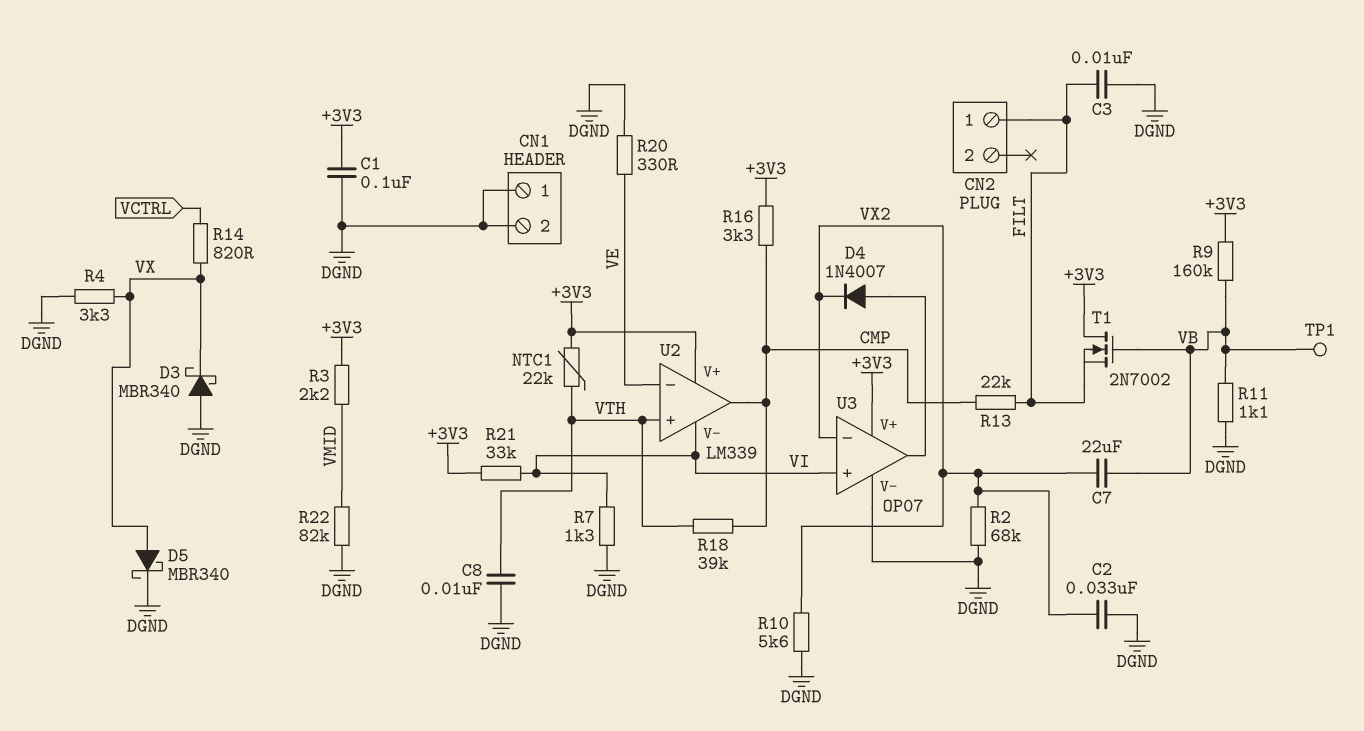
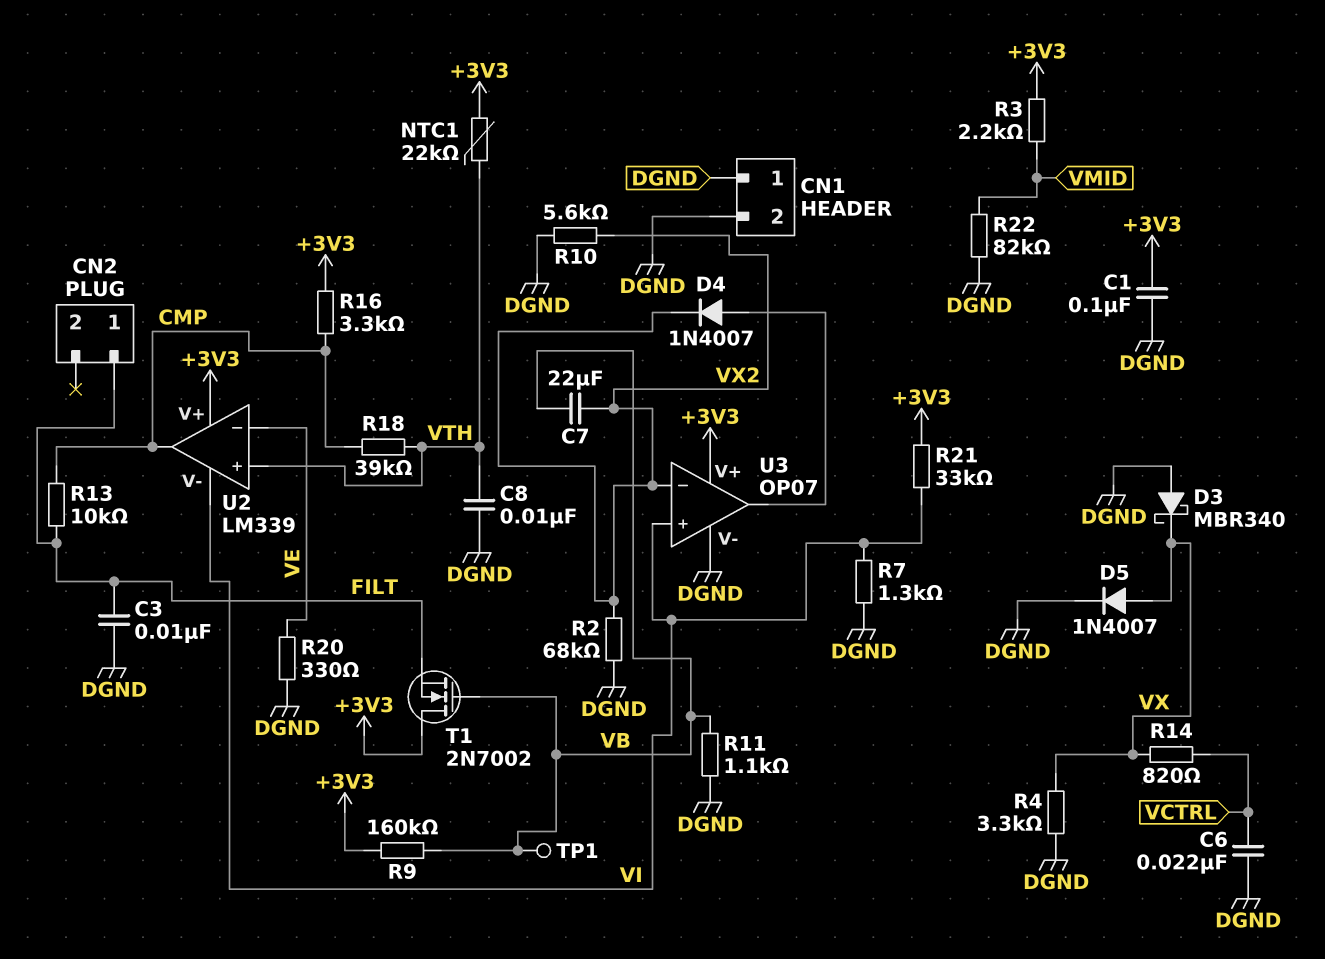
C2: 33nF (DGND, VX2) -> none
C6: none -> 22nF (DGND, VCTRL)
D5: schottky MBR340 (A VX, K DGND) -> diode 1N4007 (A VX, K DGND)
R13: 22k (CMP, FILT) -> 10k (CMP, FILT)

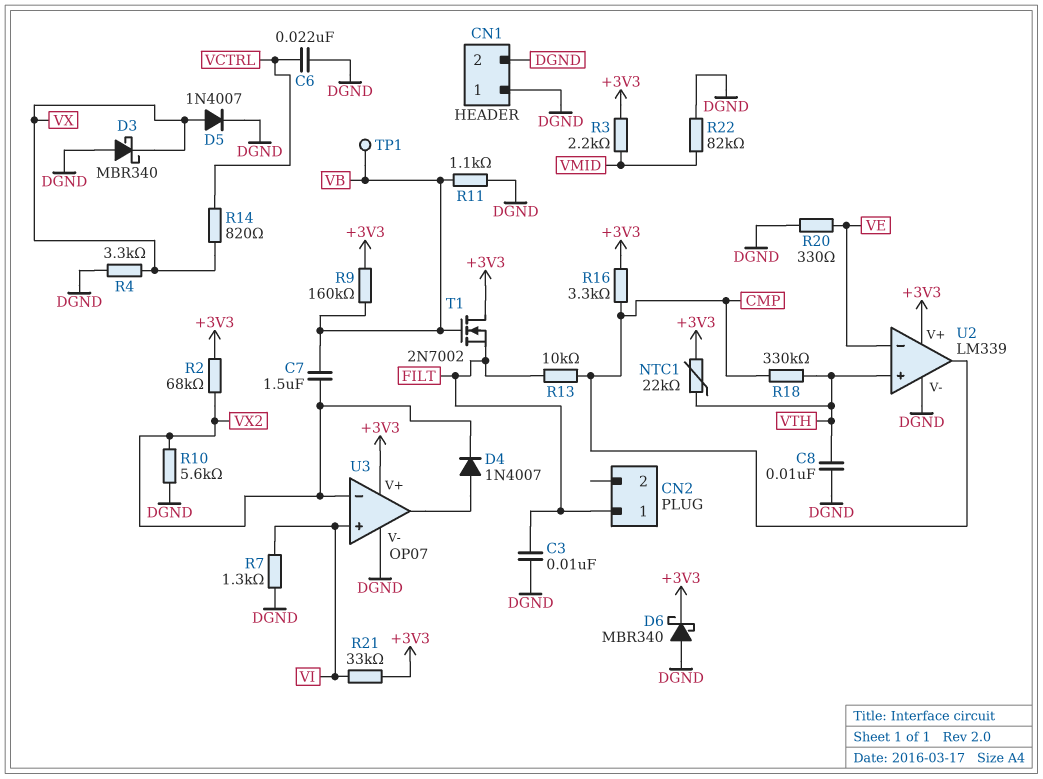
C1: 100nF (+3V3, DGND) -> none
C7: 22uF (VB, VX2) -> 1.5uF (VB, VX2)
D6: none -> schottky MBR340 (A DGND, K +3V3)
R2: 68k (DGND, VX2) -> 68k (+3V3, VX2)
R18: 39k (CMP, VTH) -> 330k (CMP, VTH)
U2 pin V-: VI -> DGND

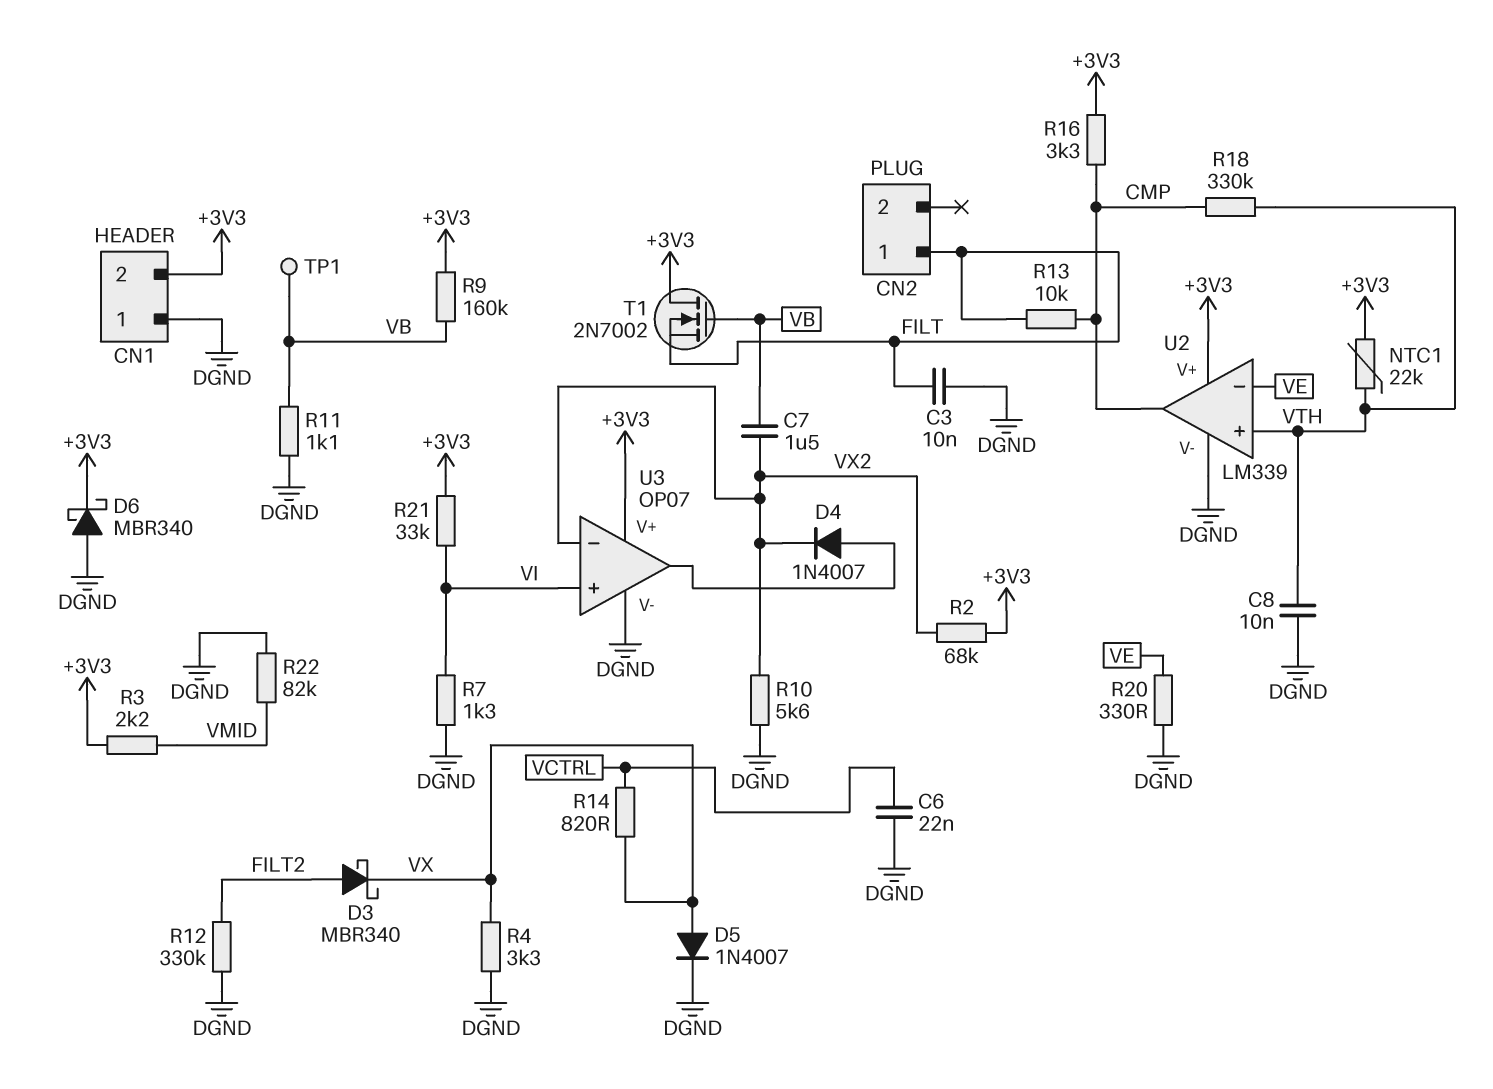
CN1 pin 2: DGND -> +3V3
D3: schottky MBR340 (A DGND, K VX) -> schottky MBR340 (A FILT2, K VX)
R12: none -> 330k (DGND, FILT2)

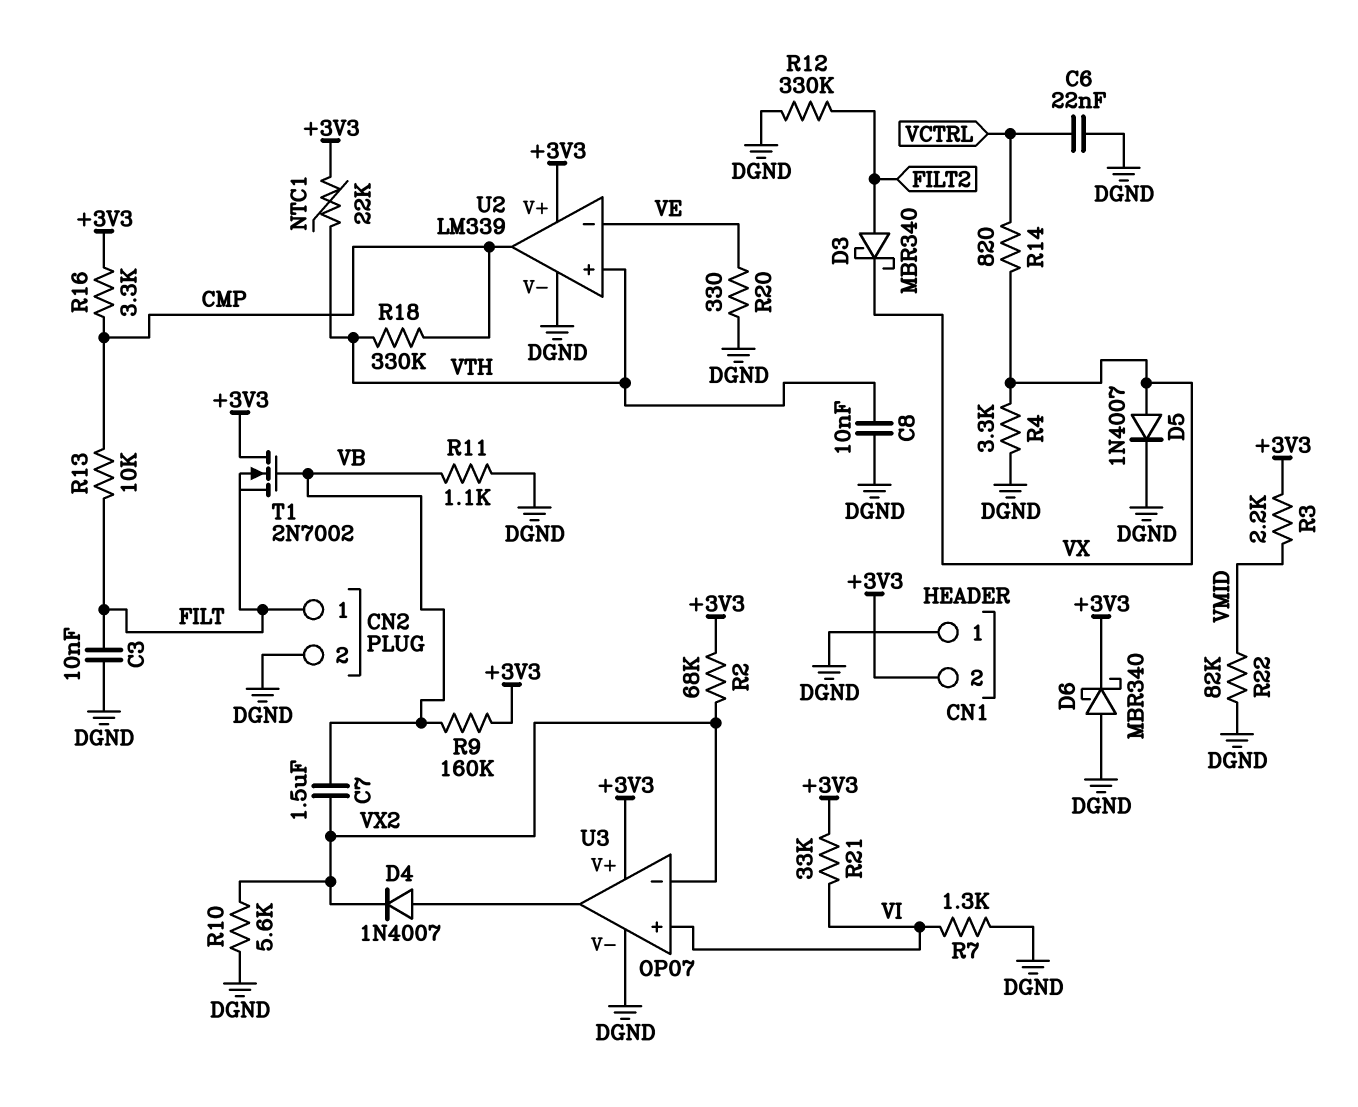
CN2 pin 2: none -> DGND
TP1: test point (VB) -> none

